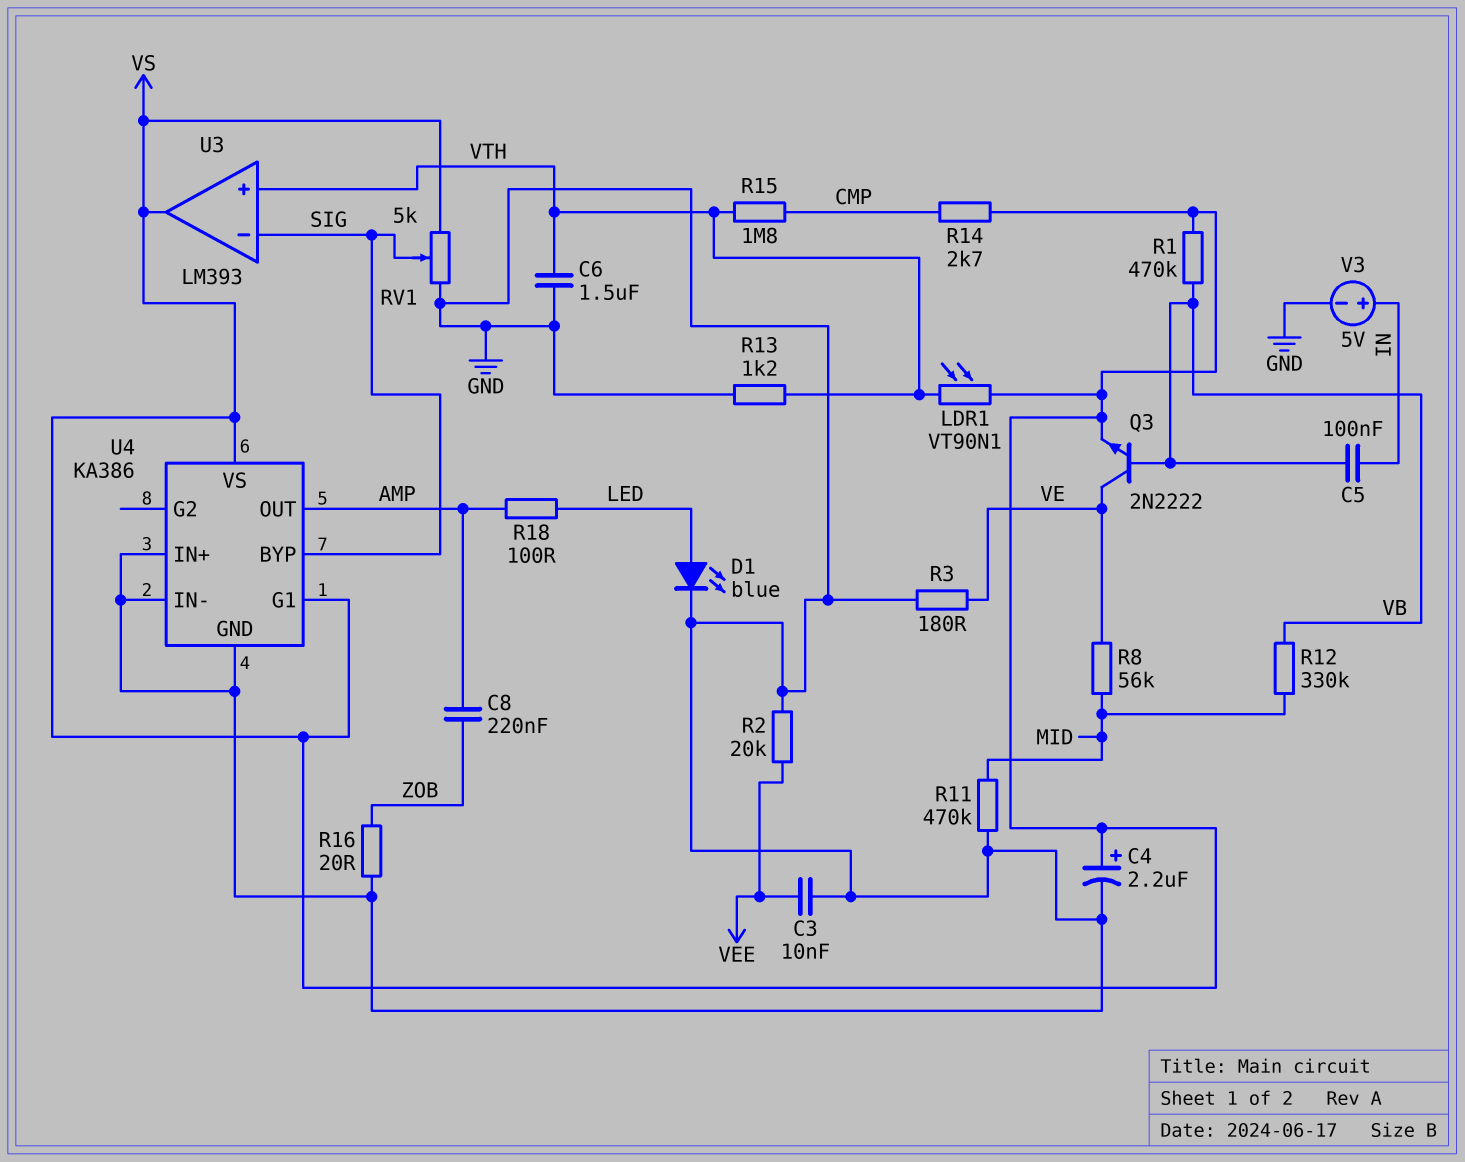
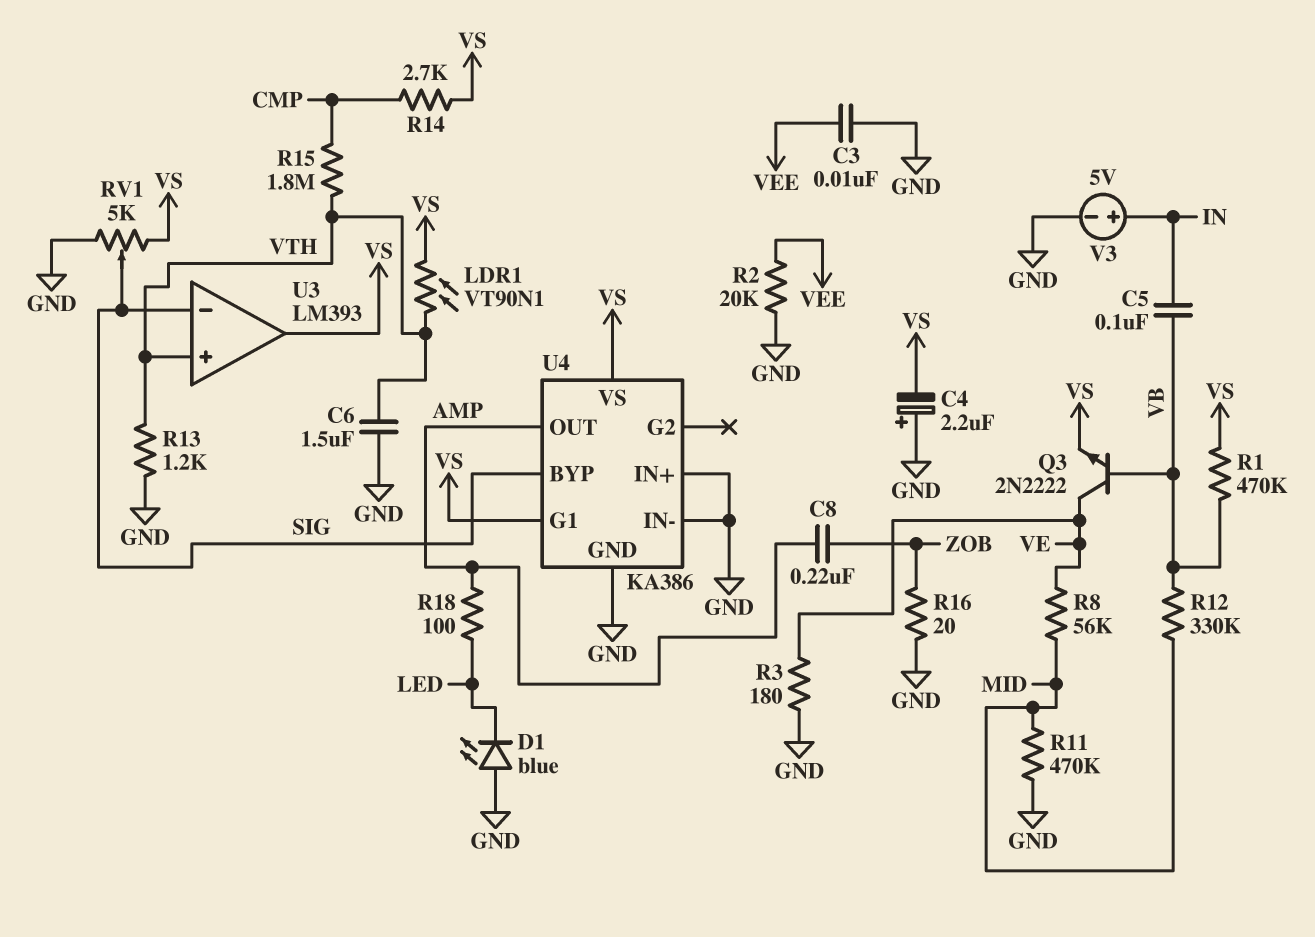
C4: 2.2uF (plus VS, minus GND) -> 2.2uF (plus GND, minus VS)
D1: LED blue (A LED, K GND) -> LED blue (A GND, K LED)

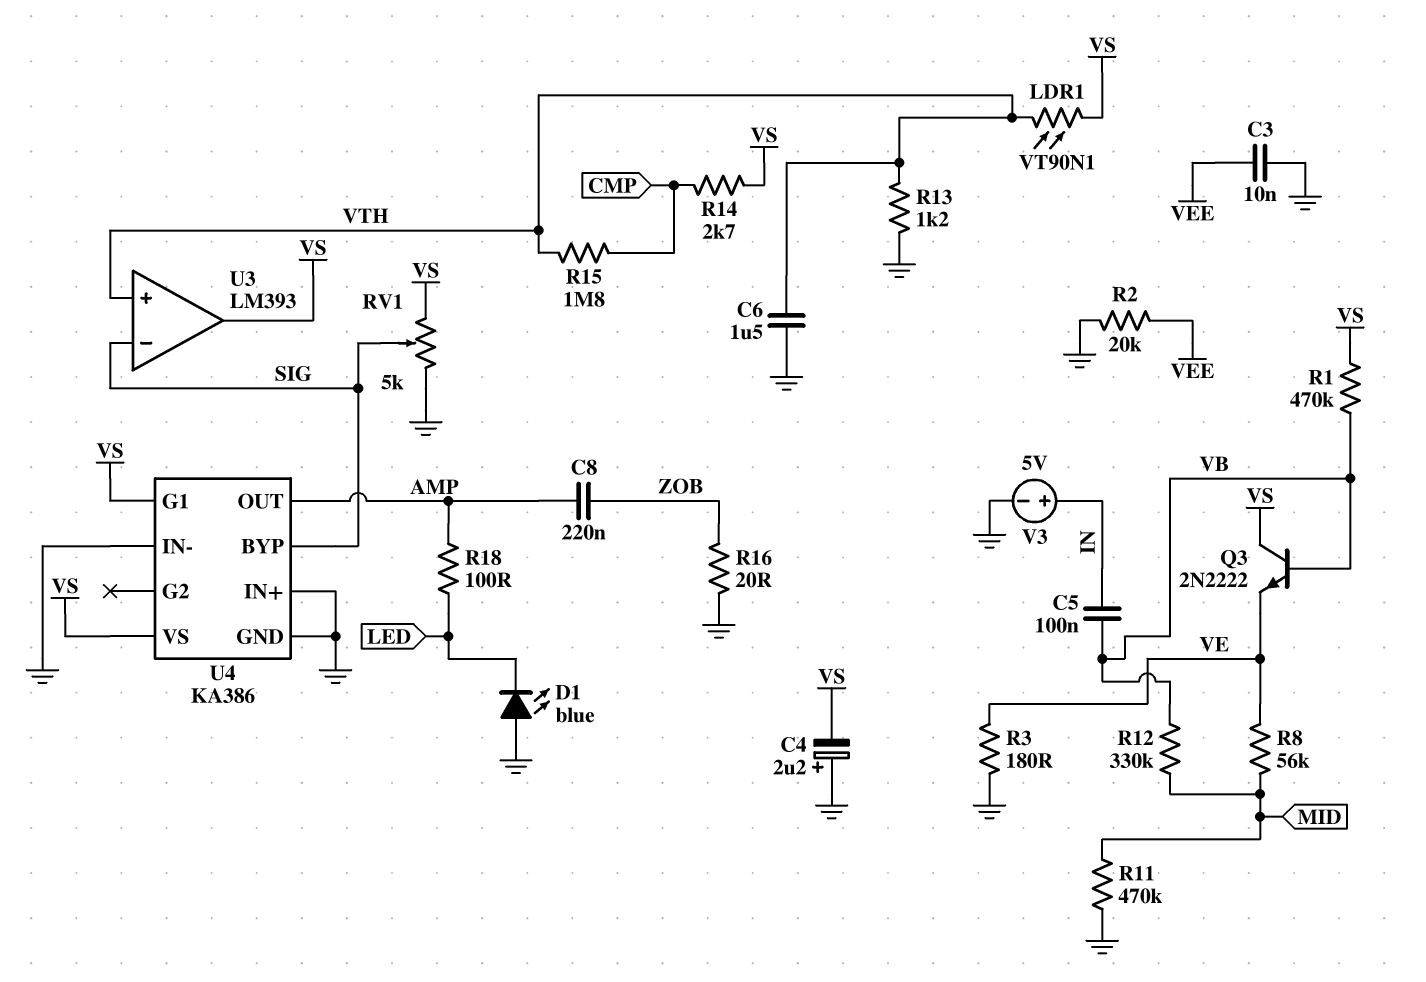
Q3: NPN 2N2222 (B VB, C VE, E VS) -> NPN 2N2222 (B VB, C VS, E VE)

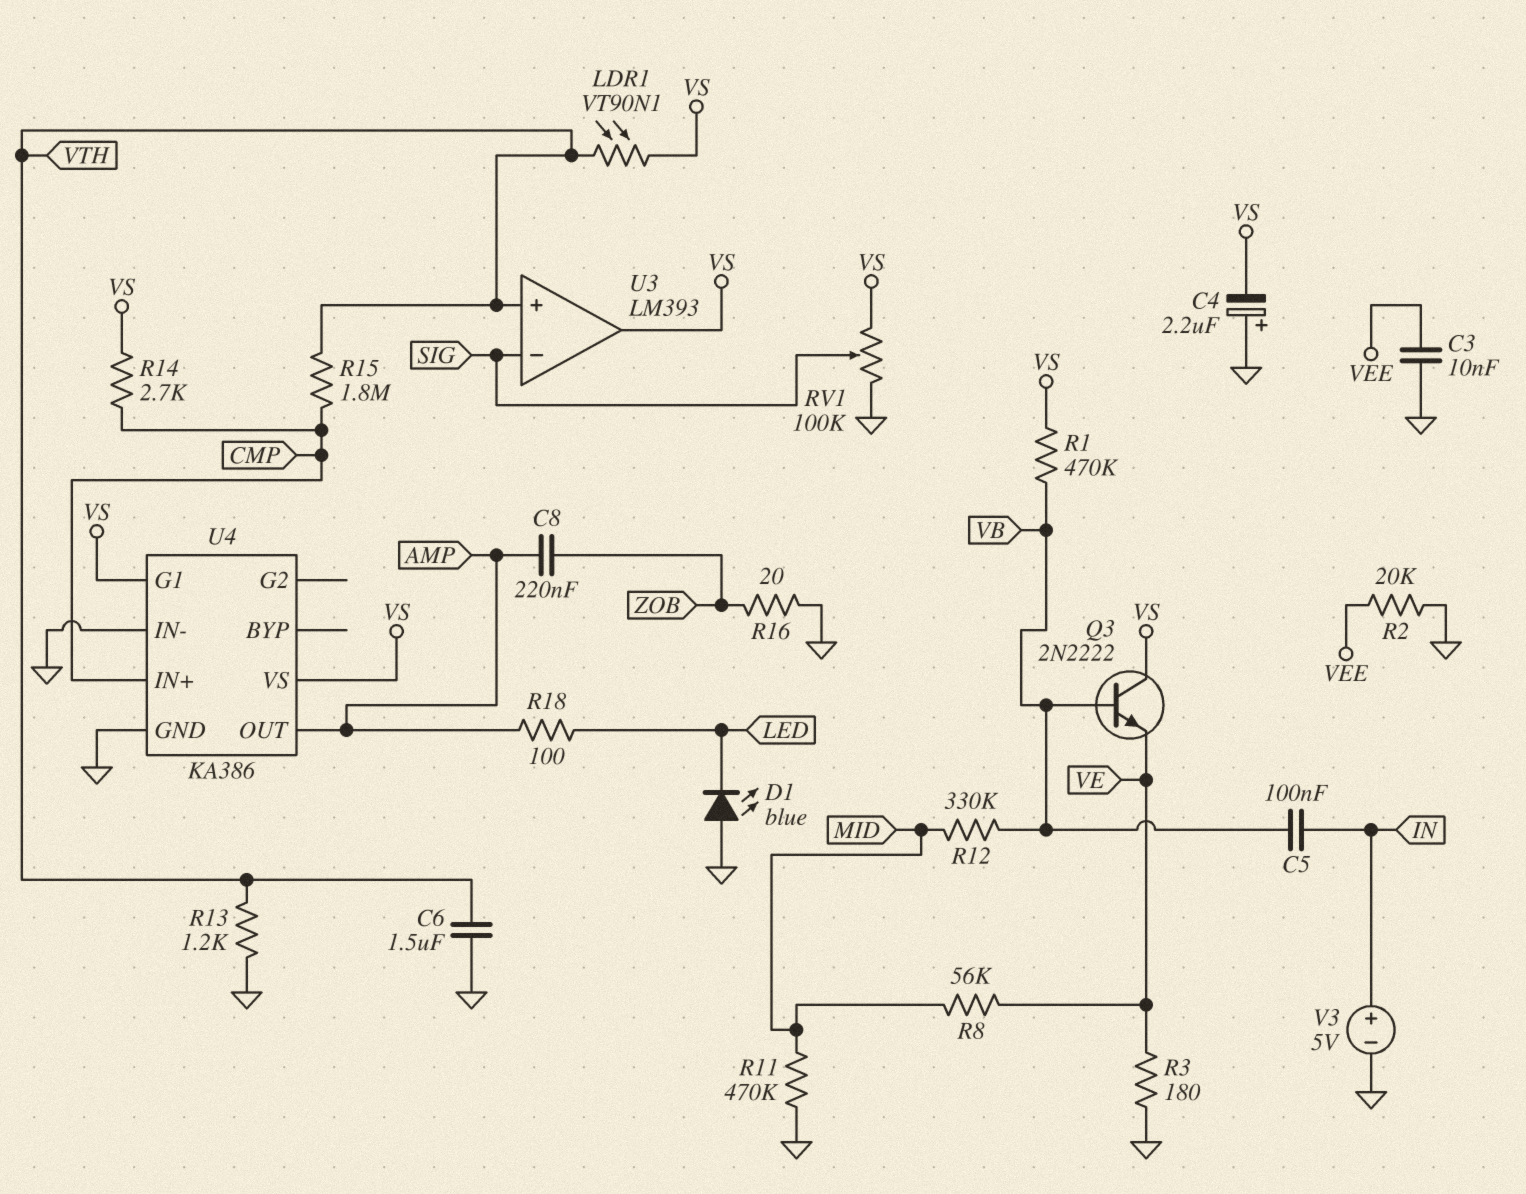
RV1: 5k (GND, VS, wiper SIG) -> 100k (GND, VS, wiper SIG)
U4 pin BYP: SIG -> none
U4 pin IN+: GND -> CMP

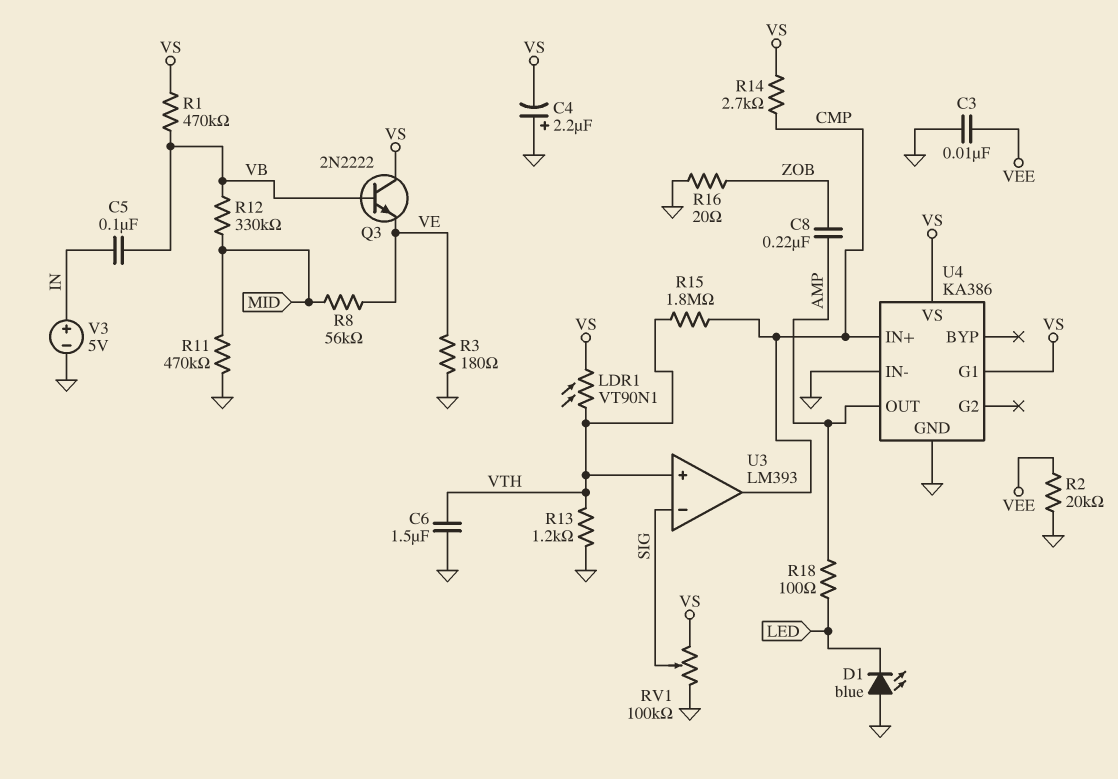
U3 pin out: VS -> CMP

